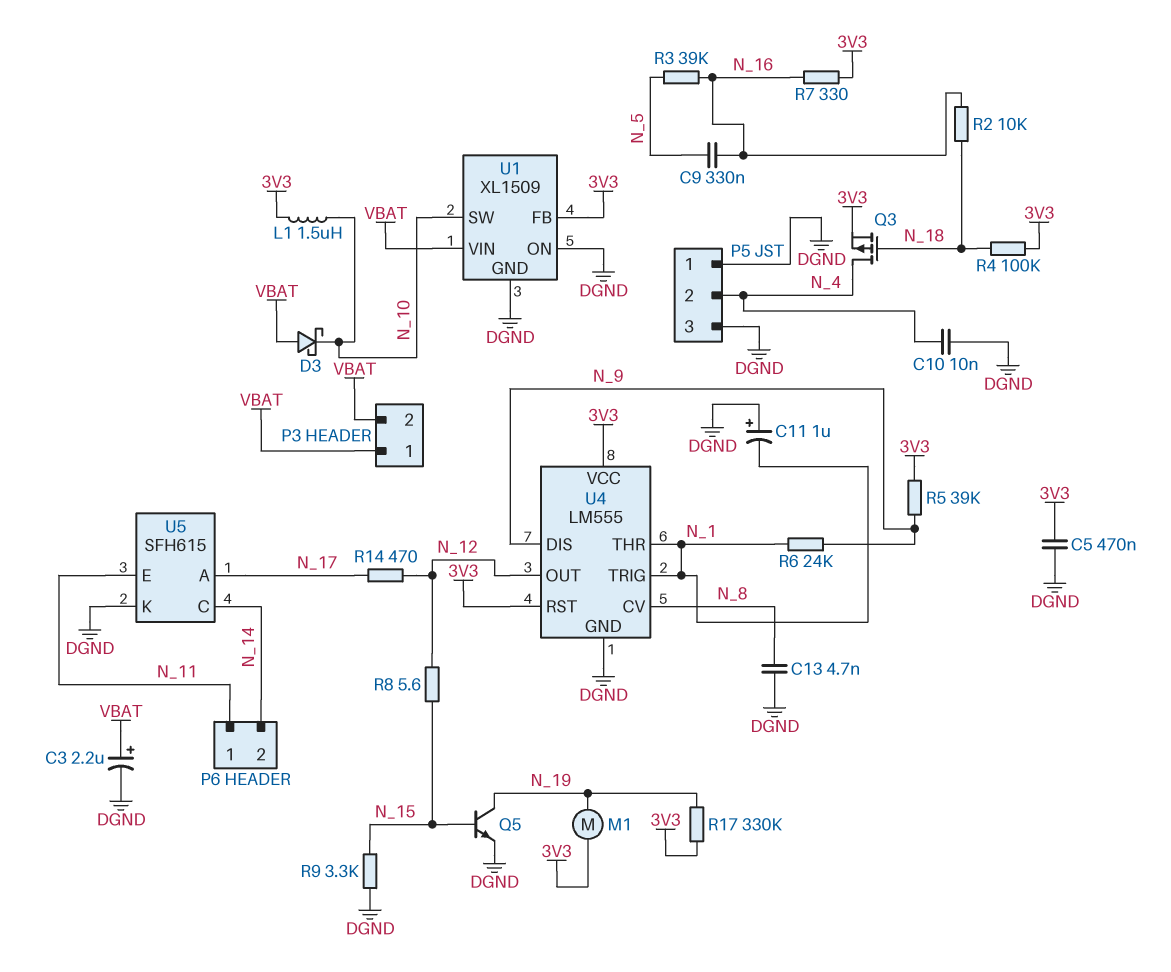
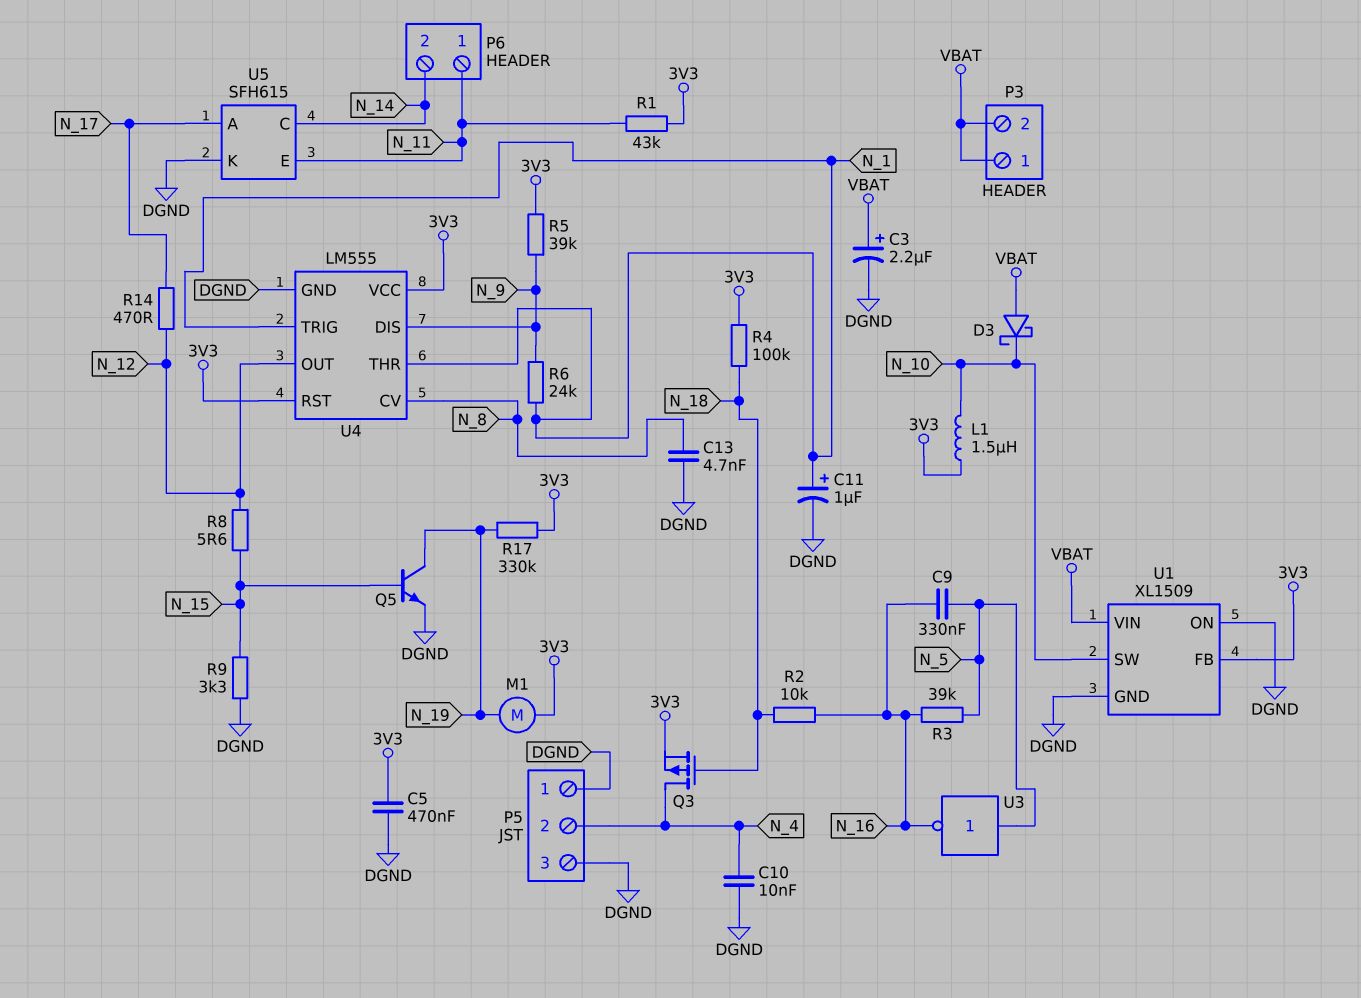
C11: 1uF (plus DGND, minus N_1) -> 1uF (plus N_1, minus DGND)
R1: none -> 43k (3V3, N_11)
R7: 330 (3V3, N_16) -> none
U3: none -> NOT (in N_5, out N_16)

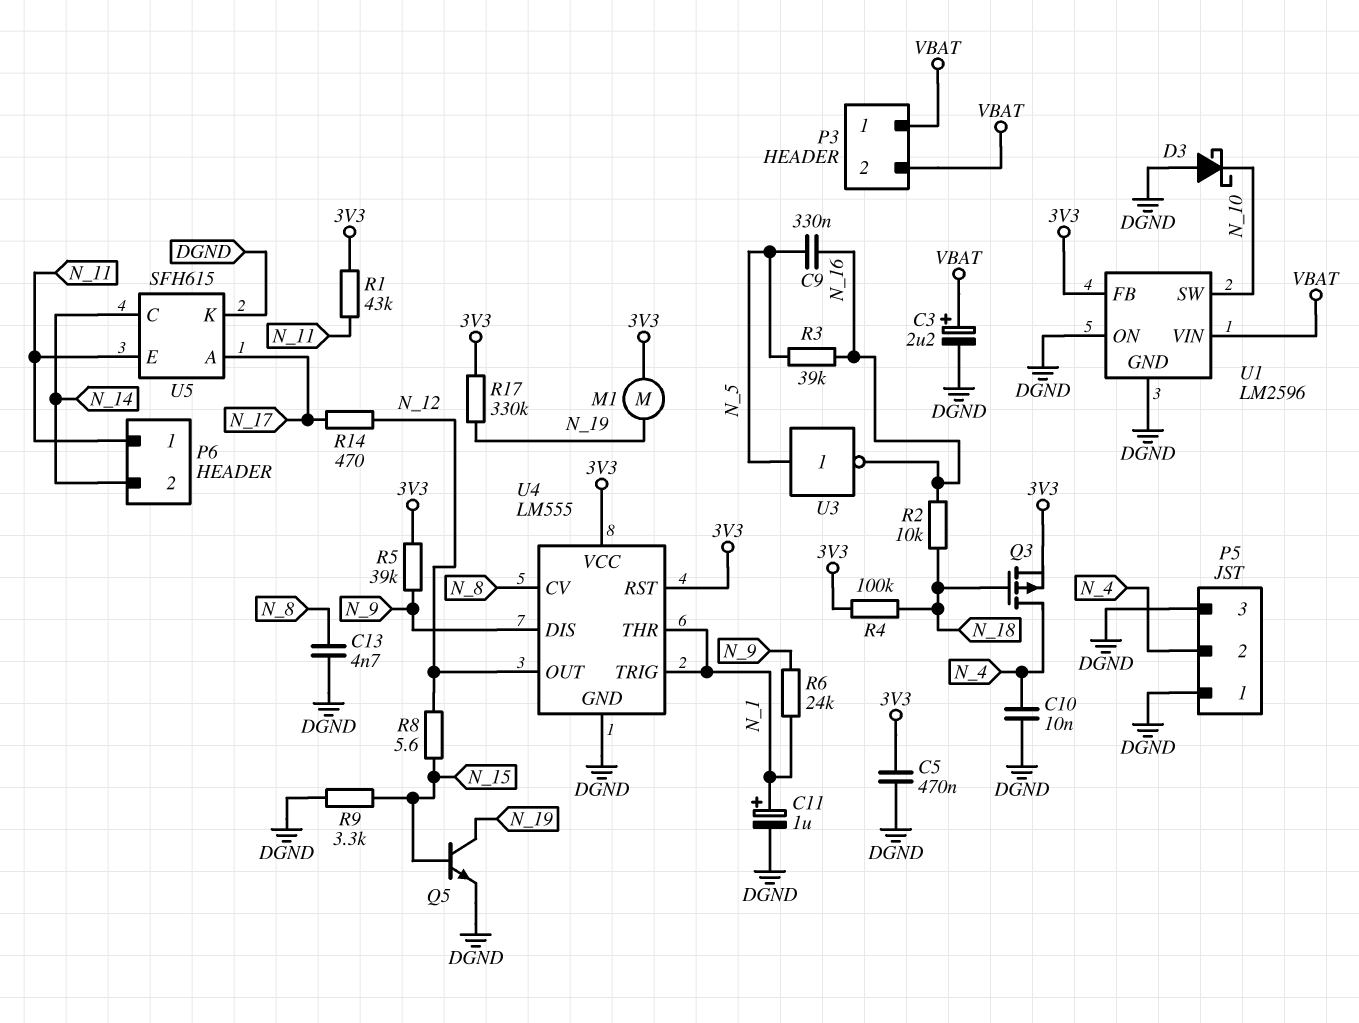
D3: schottky (A VBAT, K N_10) -> schottky (A DGND, K N_10)
L1: 1.5uH (3V3, N_10) -> none
U1: XL1509 -> LM2596

